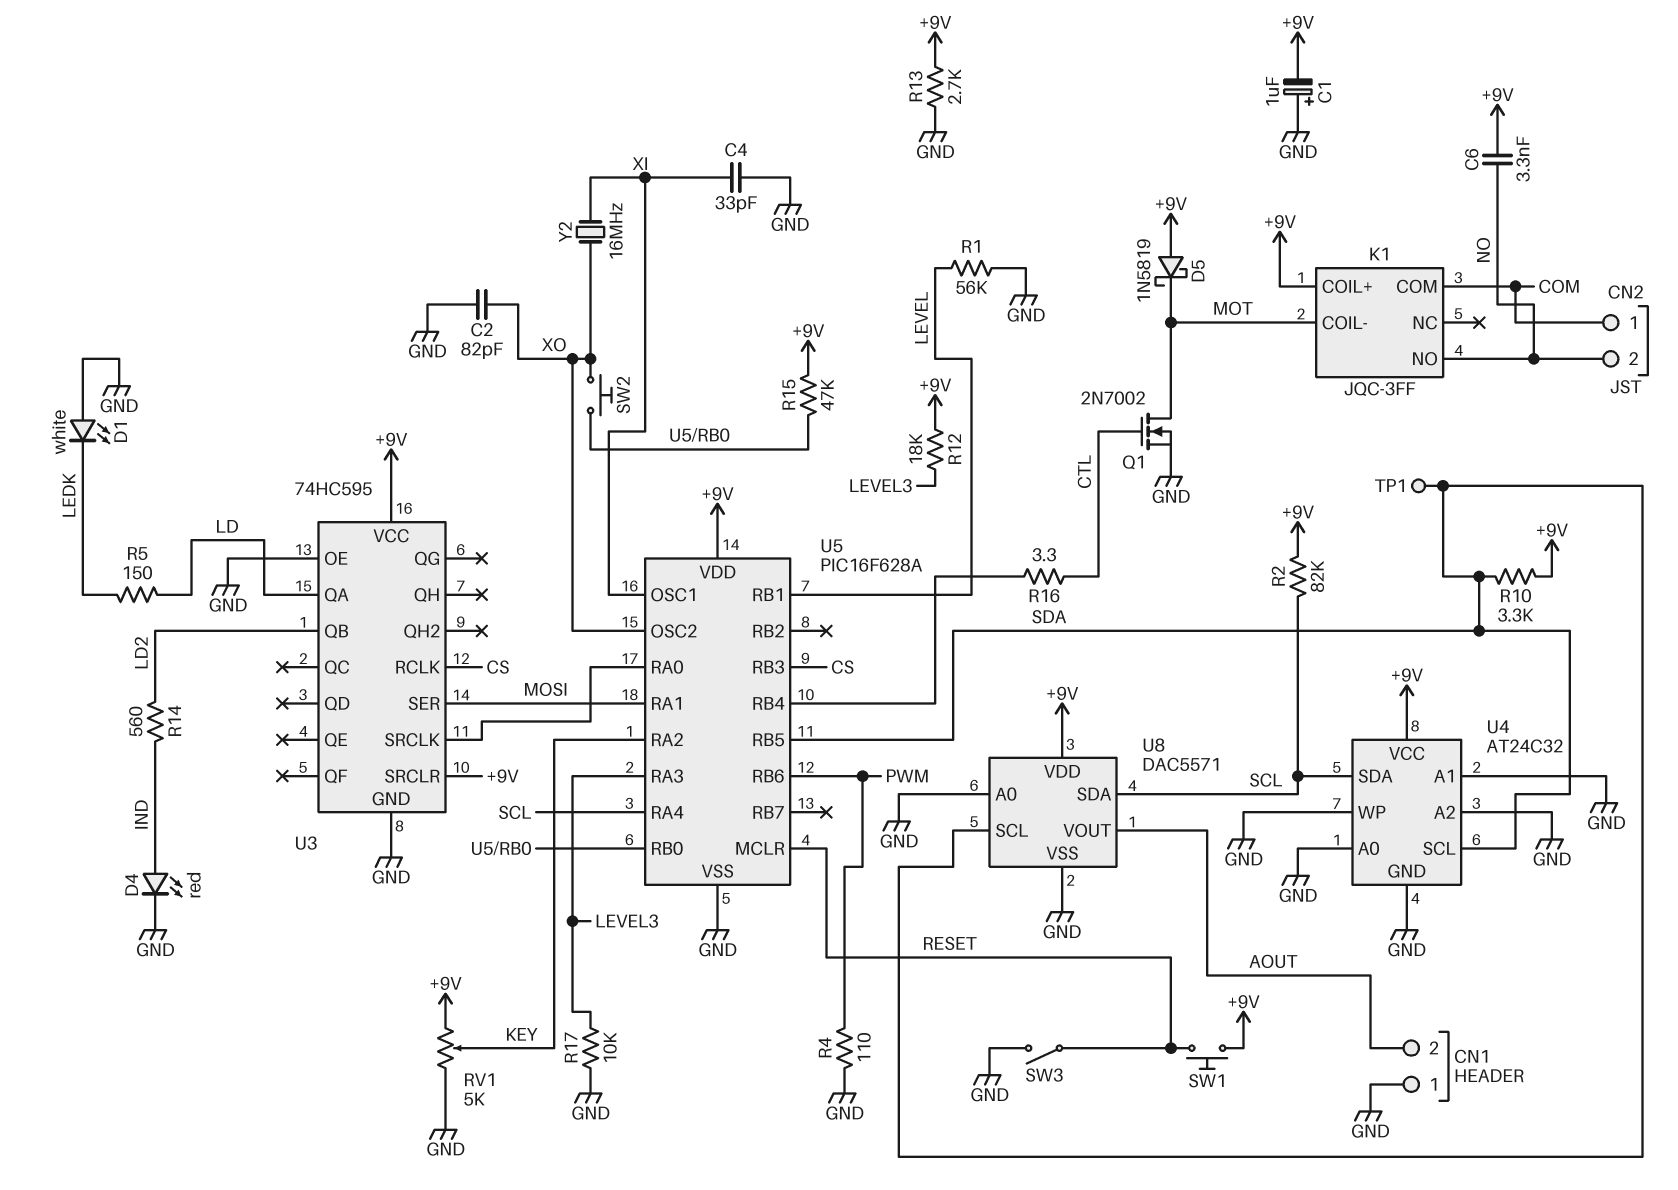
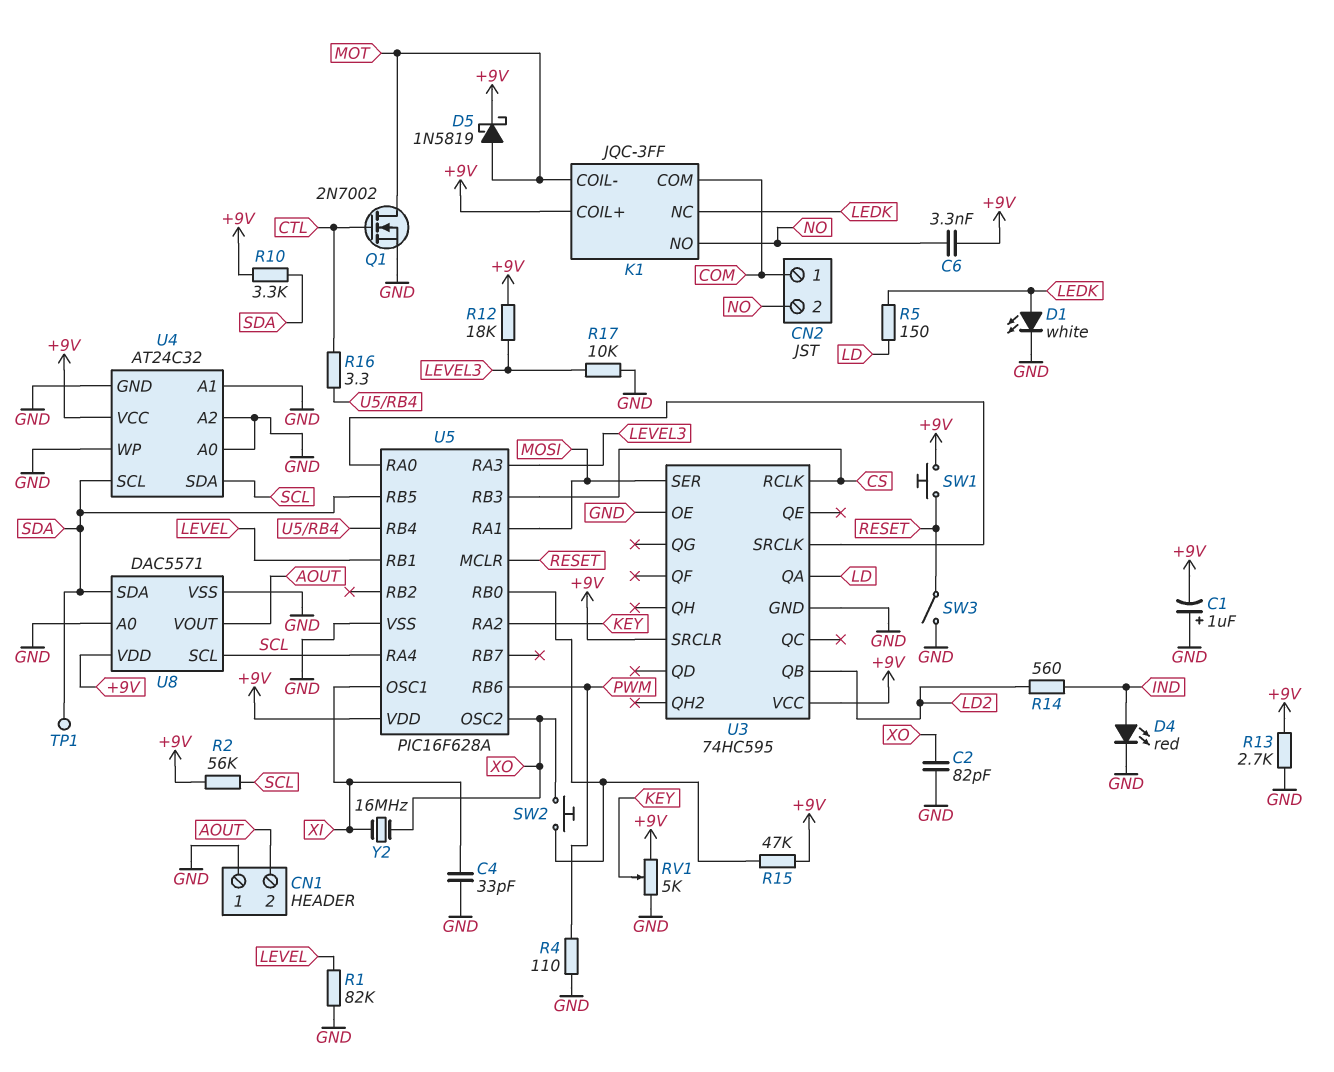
D1: LED white (A GND, K LEDK) -> LED white (A LEDK, K GND)
D5: schottky 1N5819 (A +9V, K MOT) -> schottky 1N5819 (A MOT, K +9V)
K1 pin NC: none -> LEDK
R1: 56k (GND, LEVEL) -> 82k (GND, LEVEL)
R2: 82k (+9V, SCL) -> 56k (+9V, SCL)
U8 pin SCL: SDA -> SCL
U8 pin SDA: SCL -> SDA

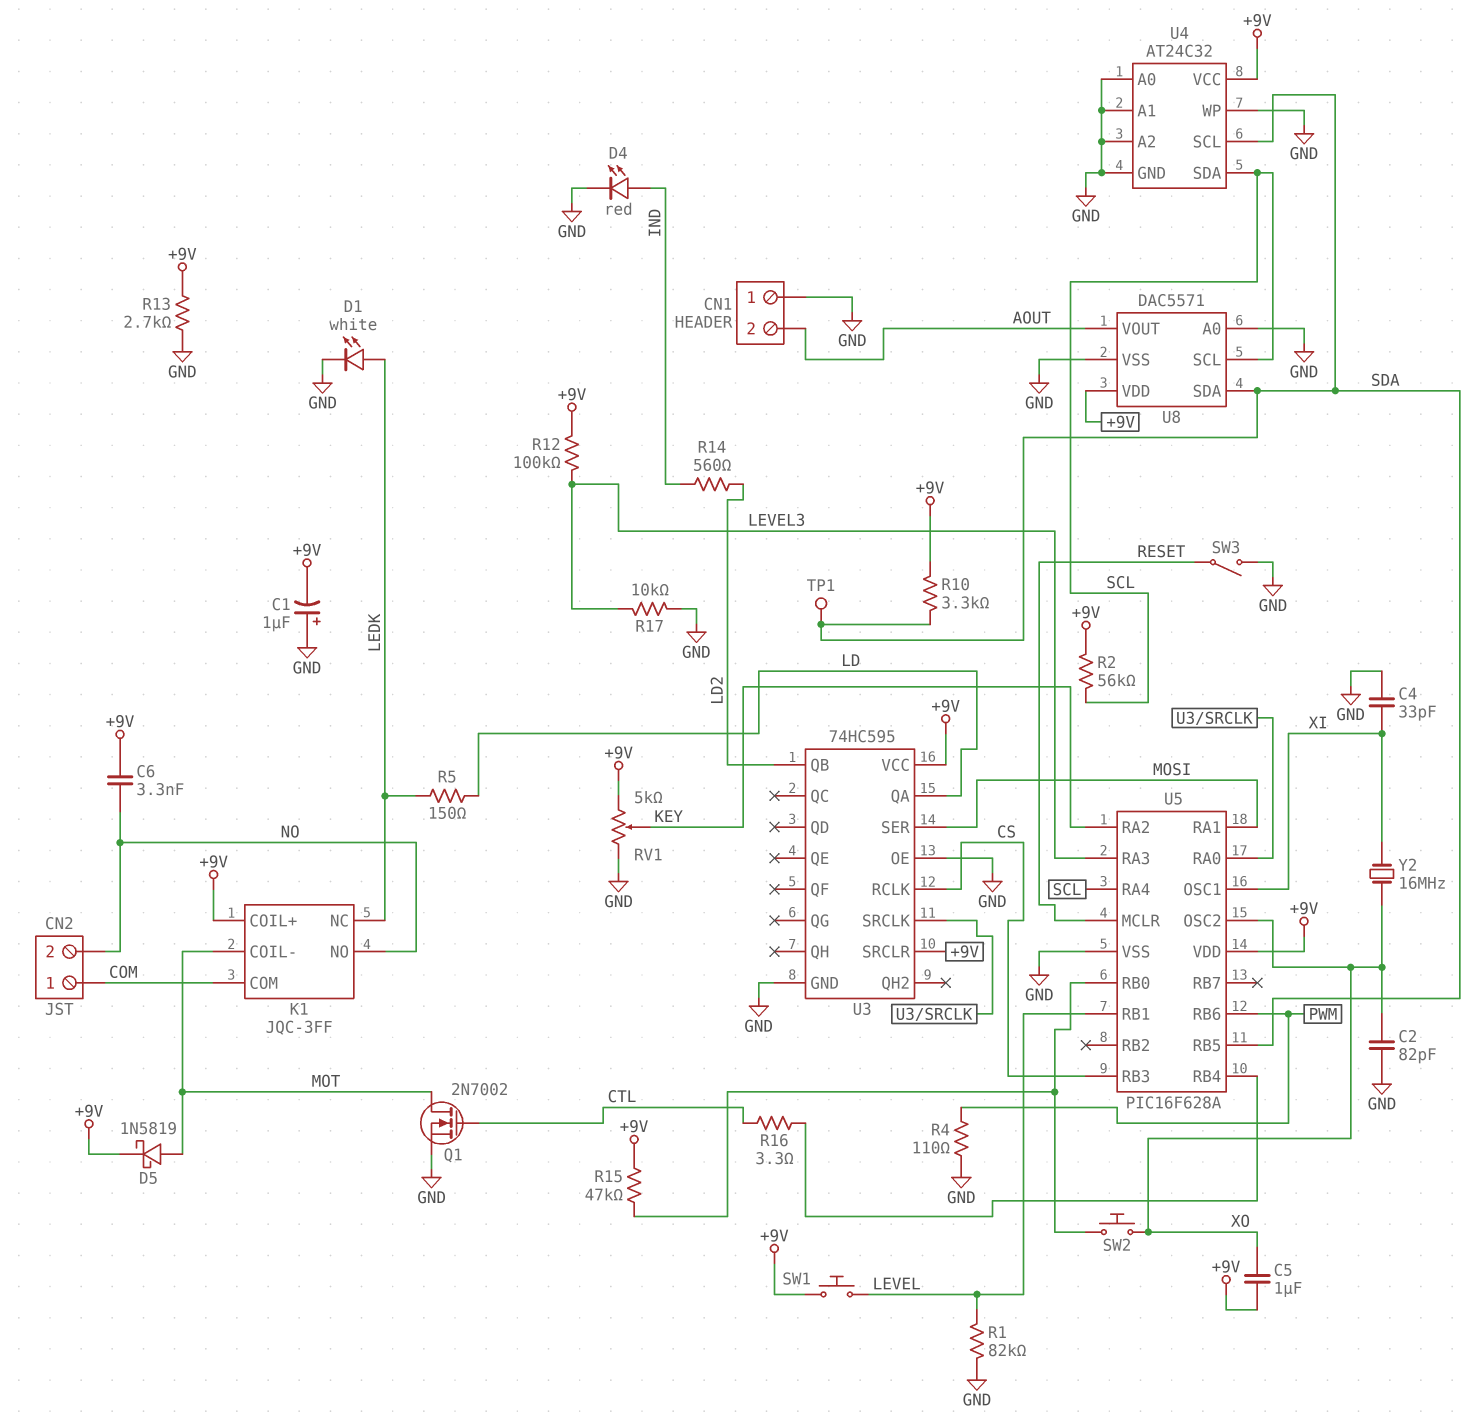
C5: none -> 1uF (+9V, XO)
R12: 18k (+9V, LEVEL3) -> 100k (+9V, LEVEL3)
SW1: button (+9V, RESET) -> button (+9V, LEVEL)

